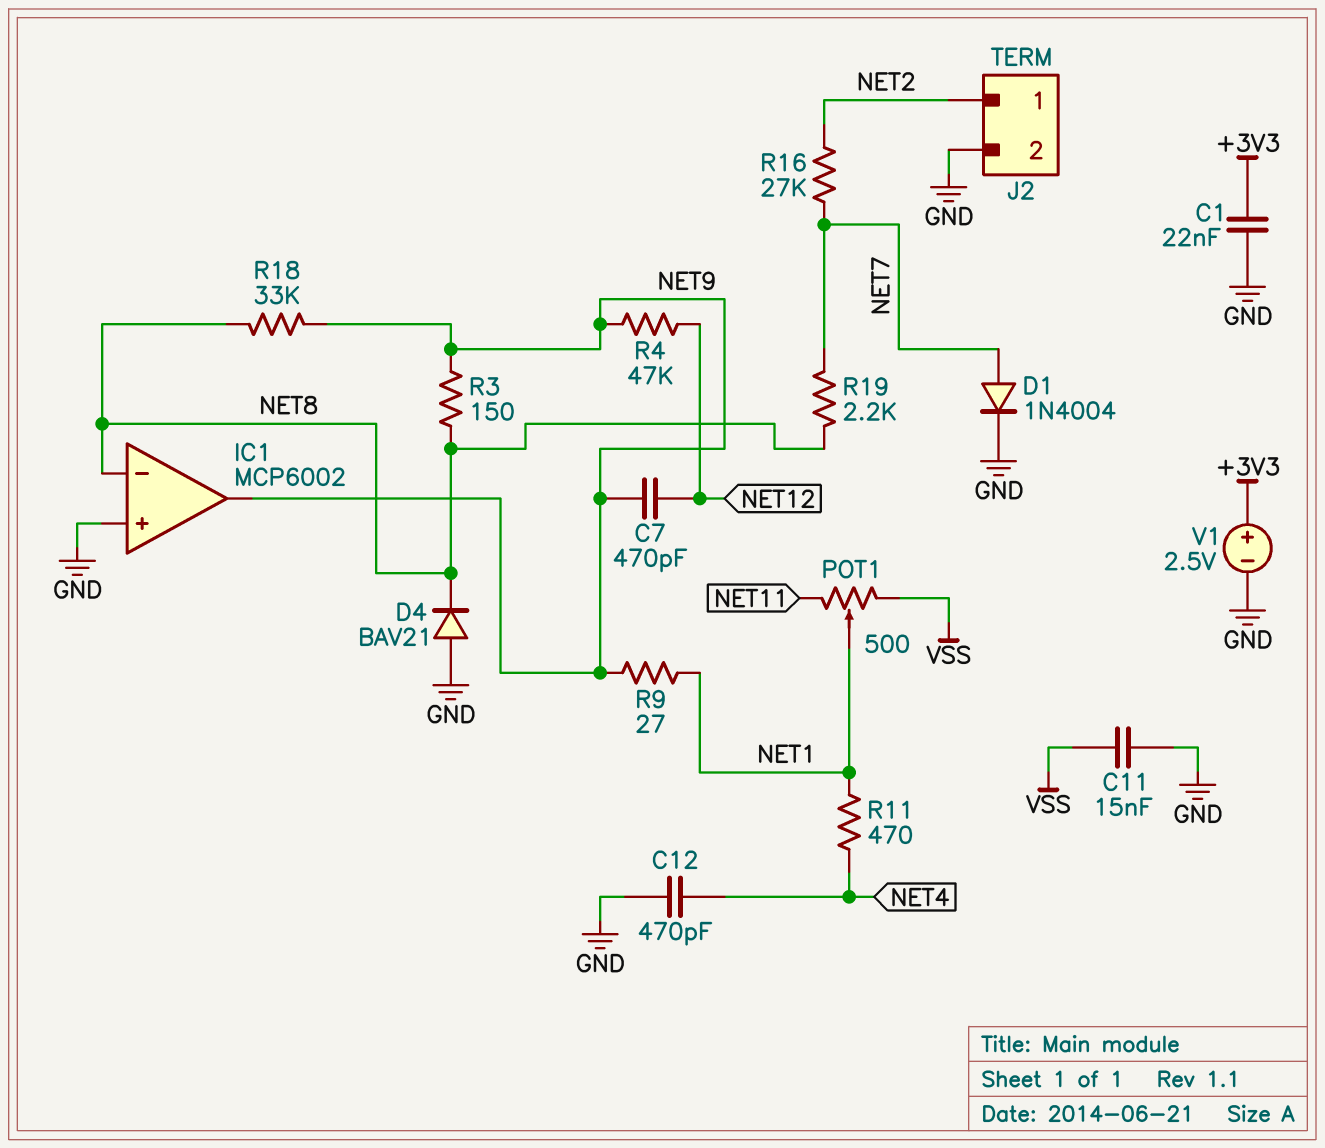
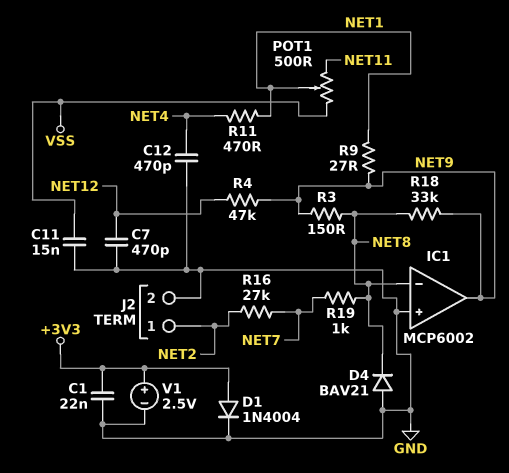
C7: 470pF (NET9, NET12) -> 470pF (GND, NET12)
D1: diode 1N4004 (A NET7, K GND) -> diode 1N4004 (A +3V3, K GND)
R19: 2.2k (NET7, NET8) -> 1k (NET7, NET8)

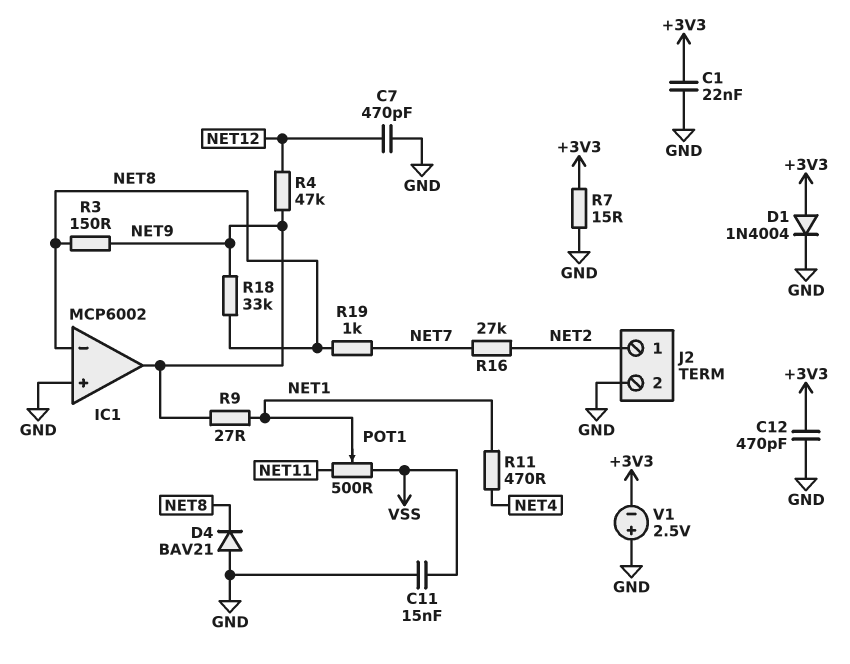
C12: 470pF (GND, NET4) -> 470pF (+3V3, GND)
R7: none -> 15 (+3V3, GND)
V1: 2.5V (plus +3V3, minus GND) -> 2.5V (plus GND, minus +3V3)

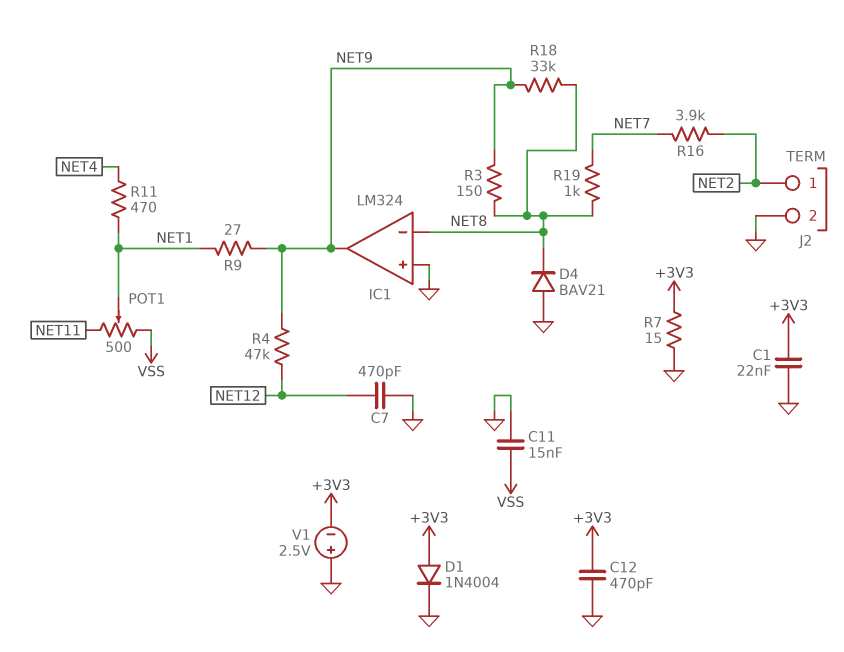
IC1: MCP6002 -> LM324
R16: 27k (NET2, NET7) -> 3.9k (NET2, NET7)

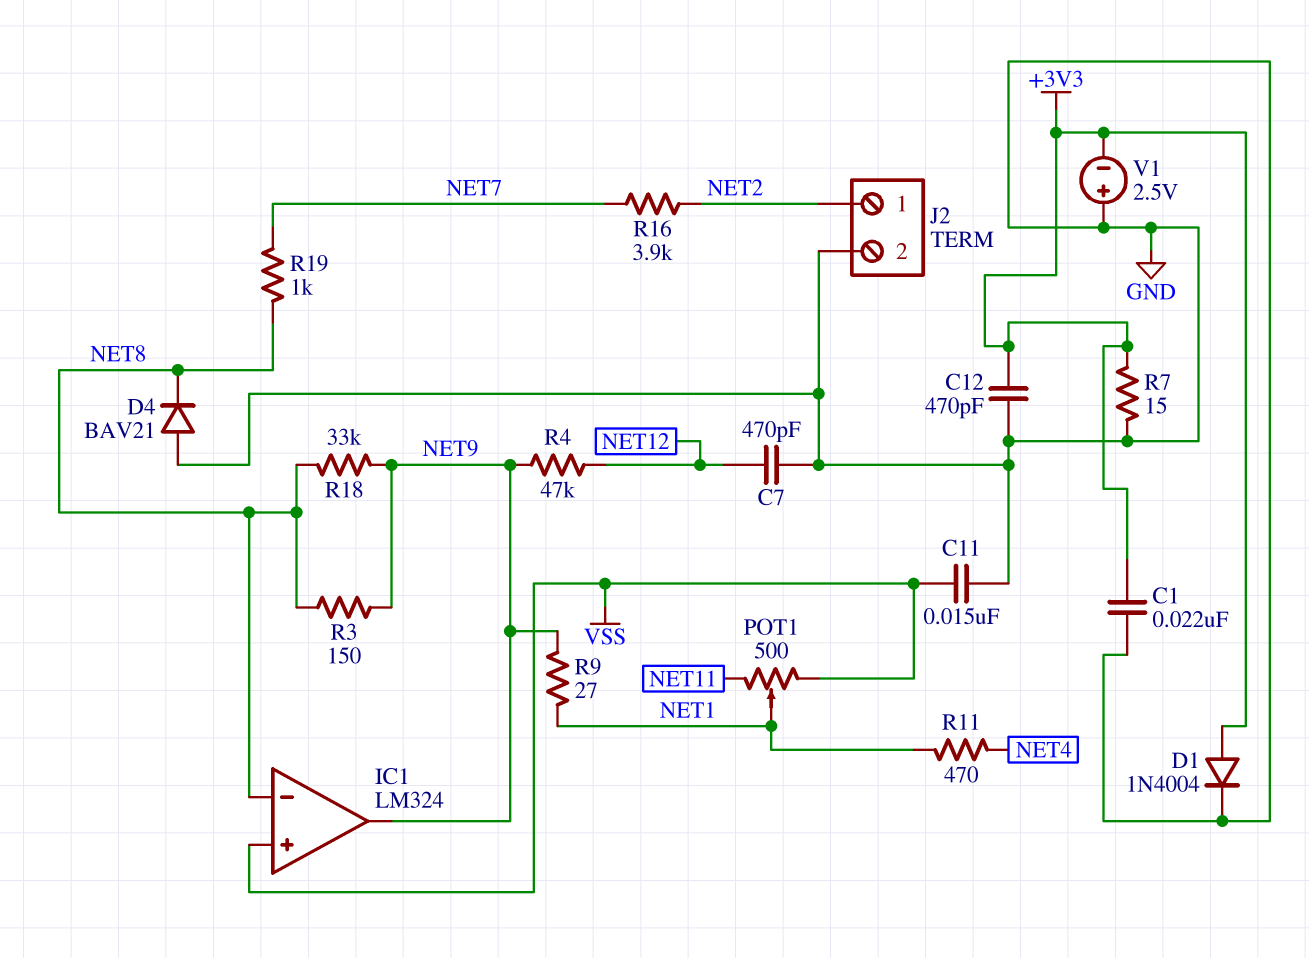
IC1 pin in+: GND -> VSS

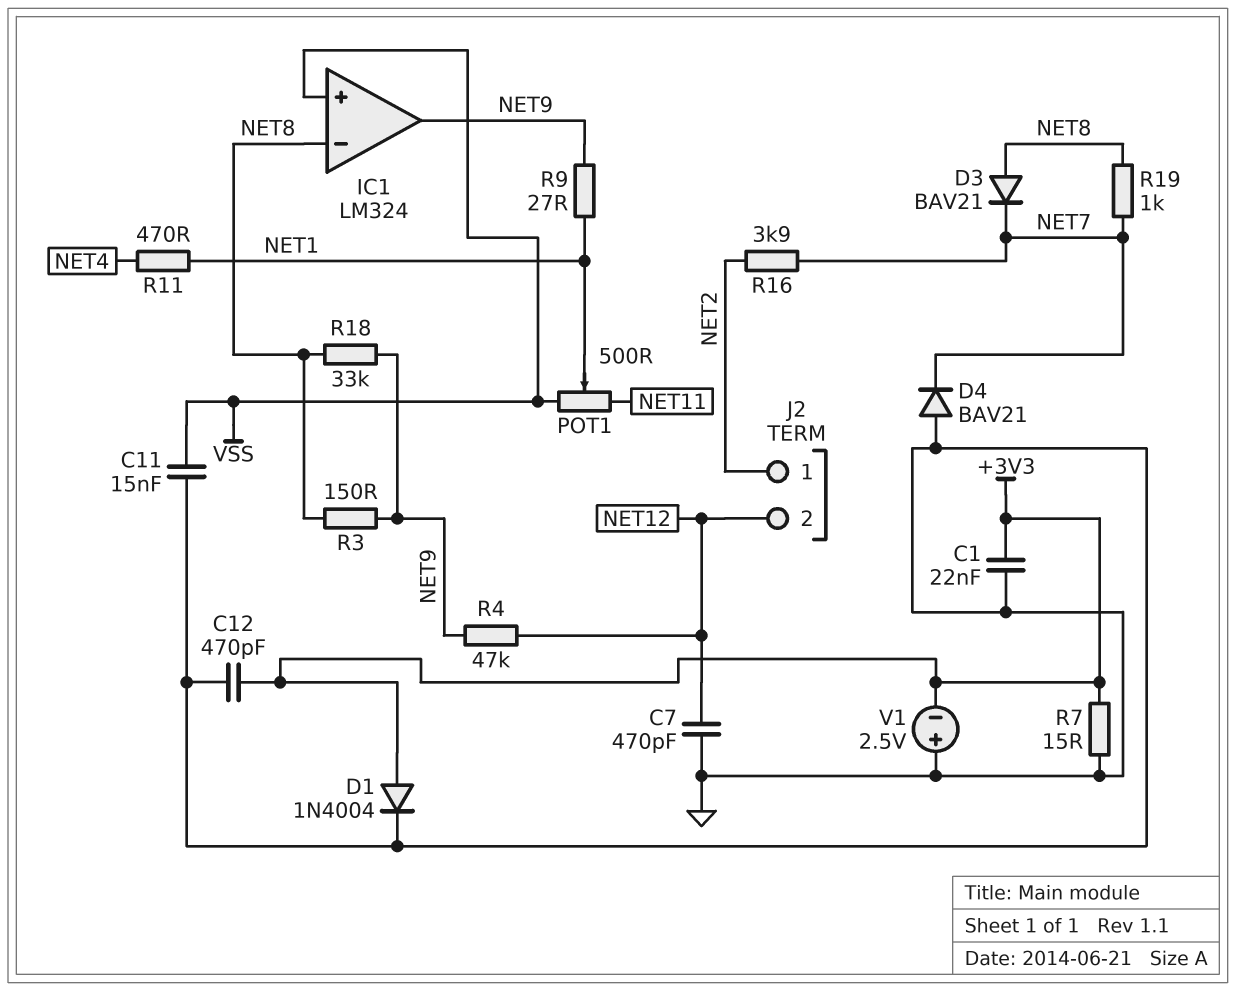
D3: none -> diode BAV21 (A NET8, K NET7)
D4: diode BAV21 (A GND, K NET8) -> diode BAV21 (A GND, K NET7)
J2 pin 2: GND -> NET12

